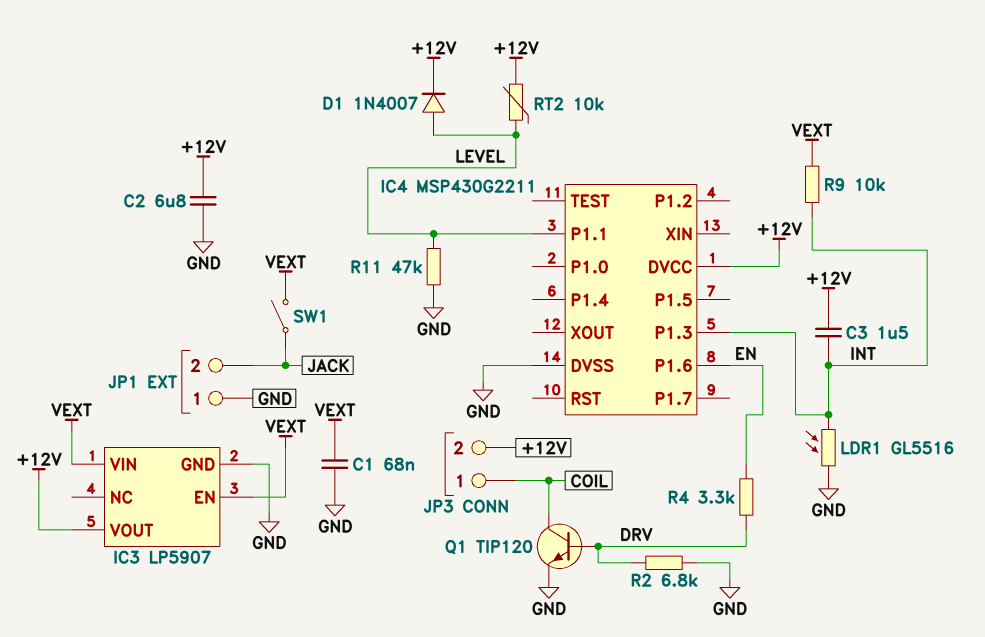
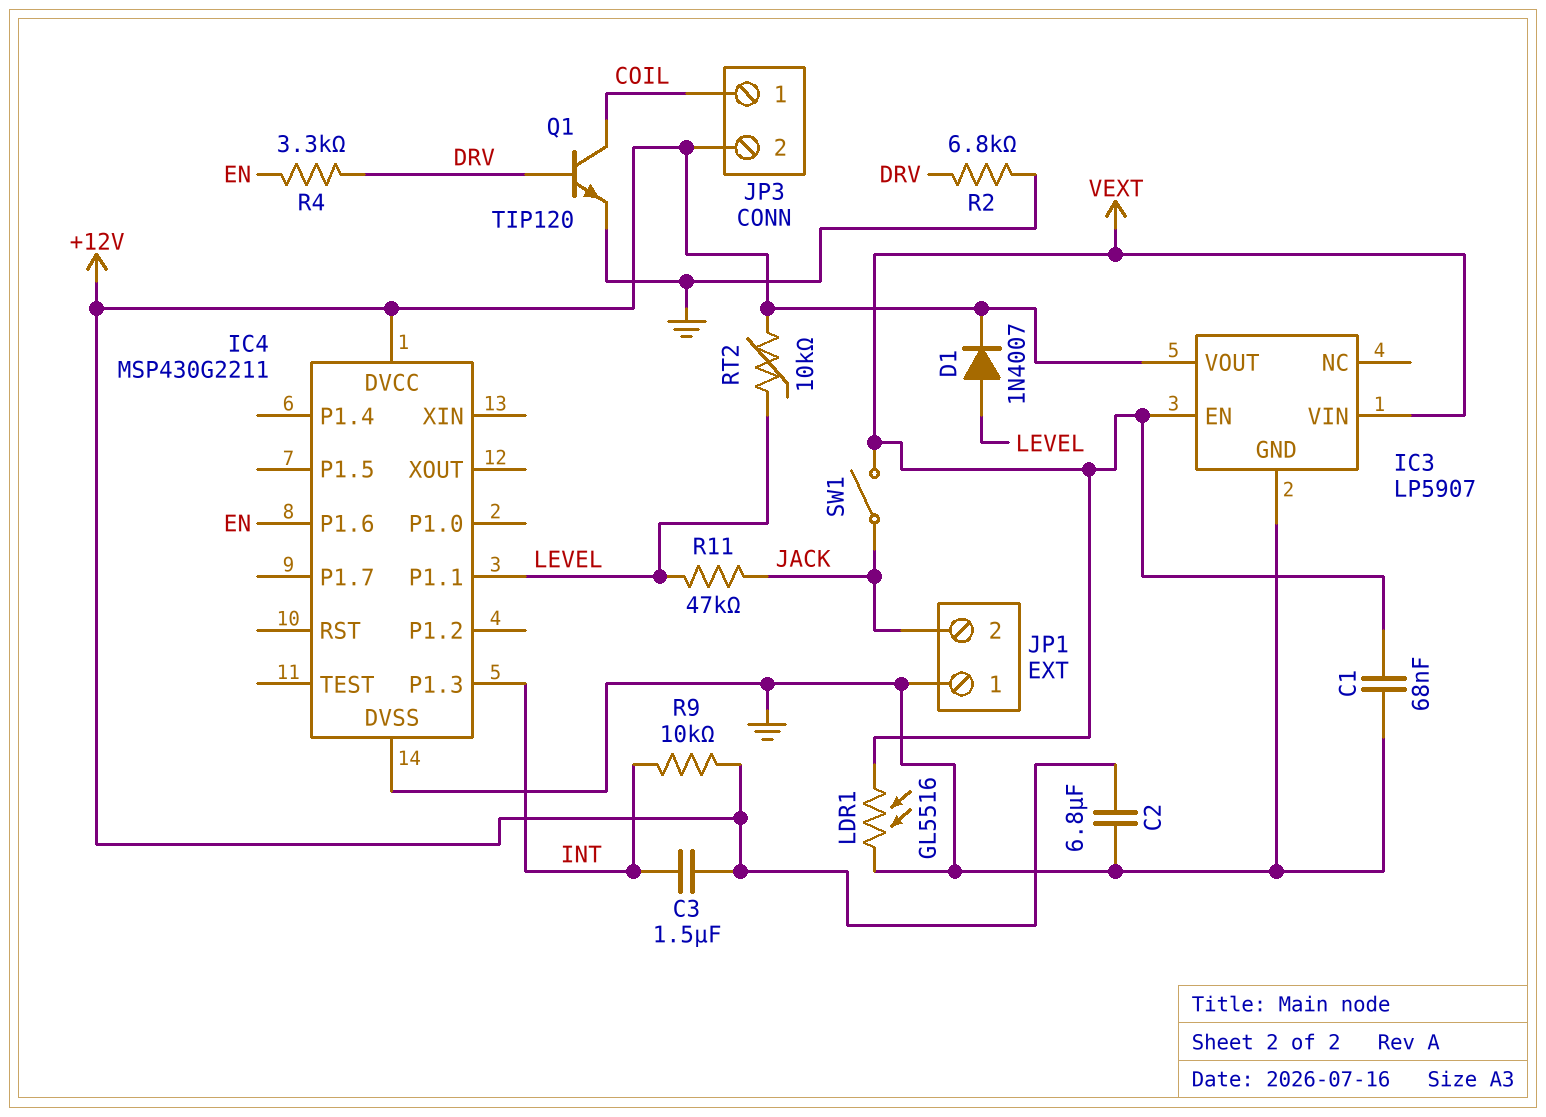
LDR1: GL5516 (GND, INT) -> GL5516 (GND, VEXT)
R9: 10k (INT, VEXT) -> 10k (+12V, INT)
R11: 47k (GND, LEVEL) -> 47k (JACK, LEVEL)

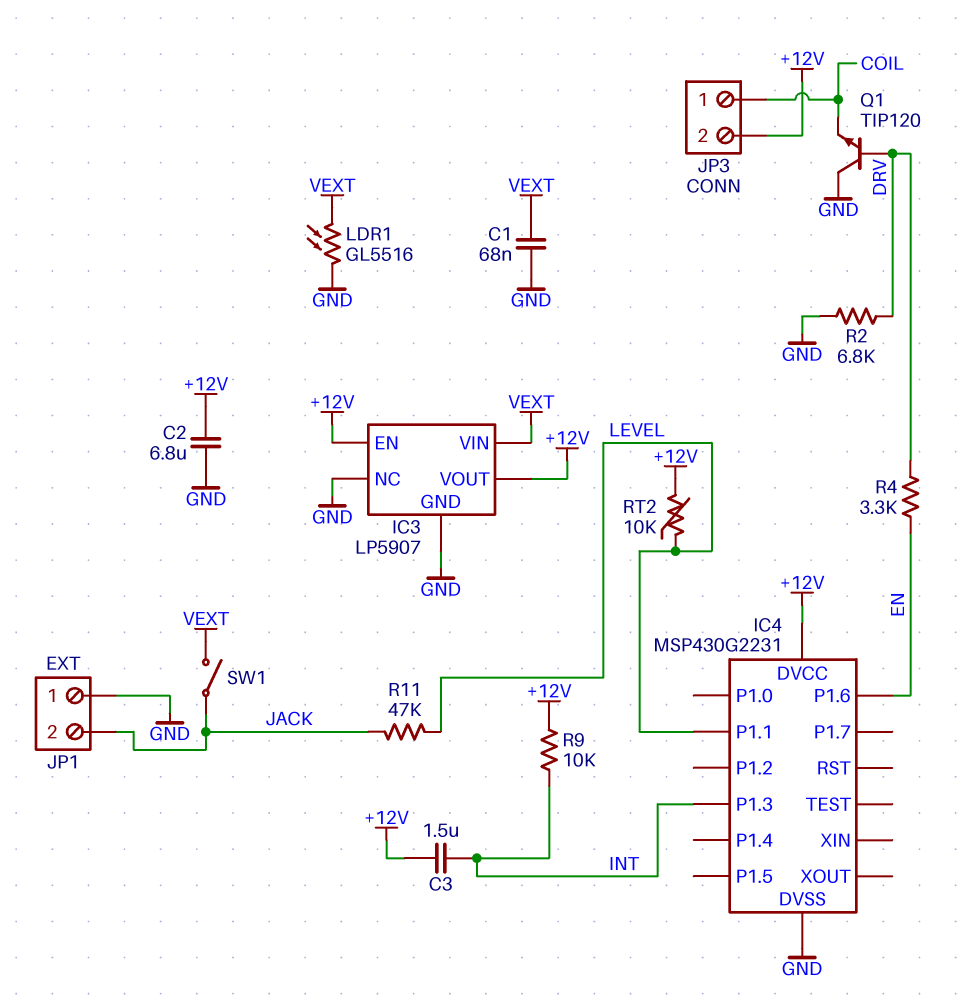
D1: diode 1N4007 (A LEVEL, K +12V) -> none
IC3 pin EN: VEXT -> +12V
IC3 pin NC: none -> GND
IC4: MSP430G2211 -> MSP430G2231
Q1: NPN TIP120 (B DRV, C COIL, E GND) -> NPN TIP120 (B DRV, C GND, E COIL)

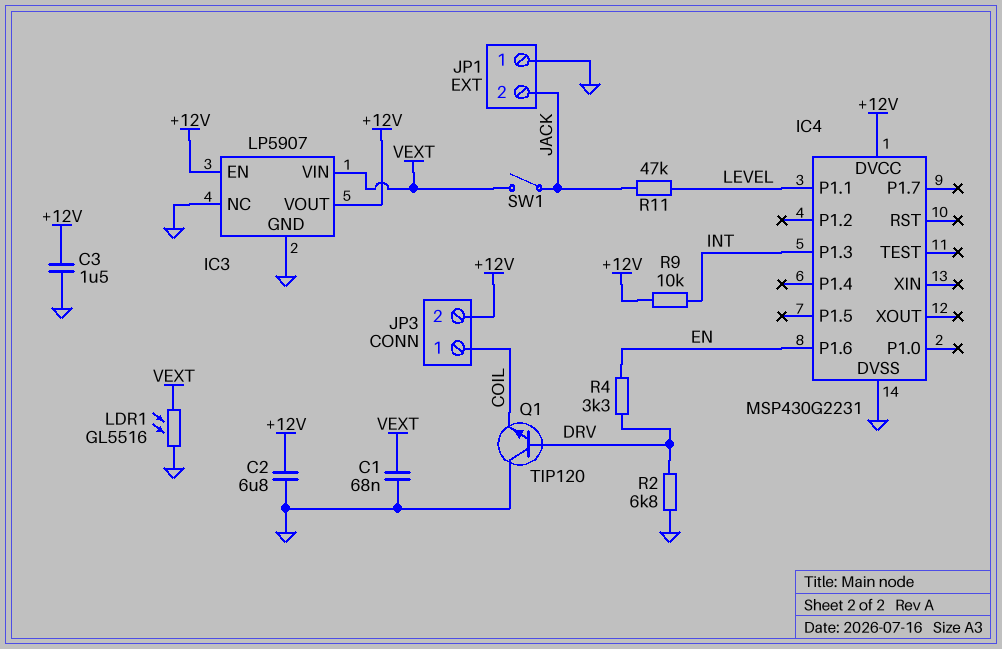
C3: 1.5uF (+12V, INT) -> 1.5uF (+12V, GND)
RT2: 10k (+12V, LEVEL) -> none

